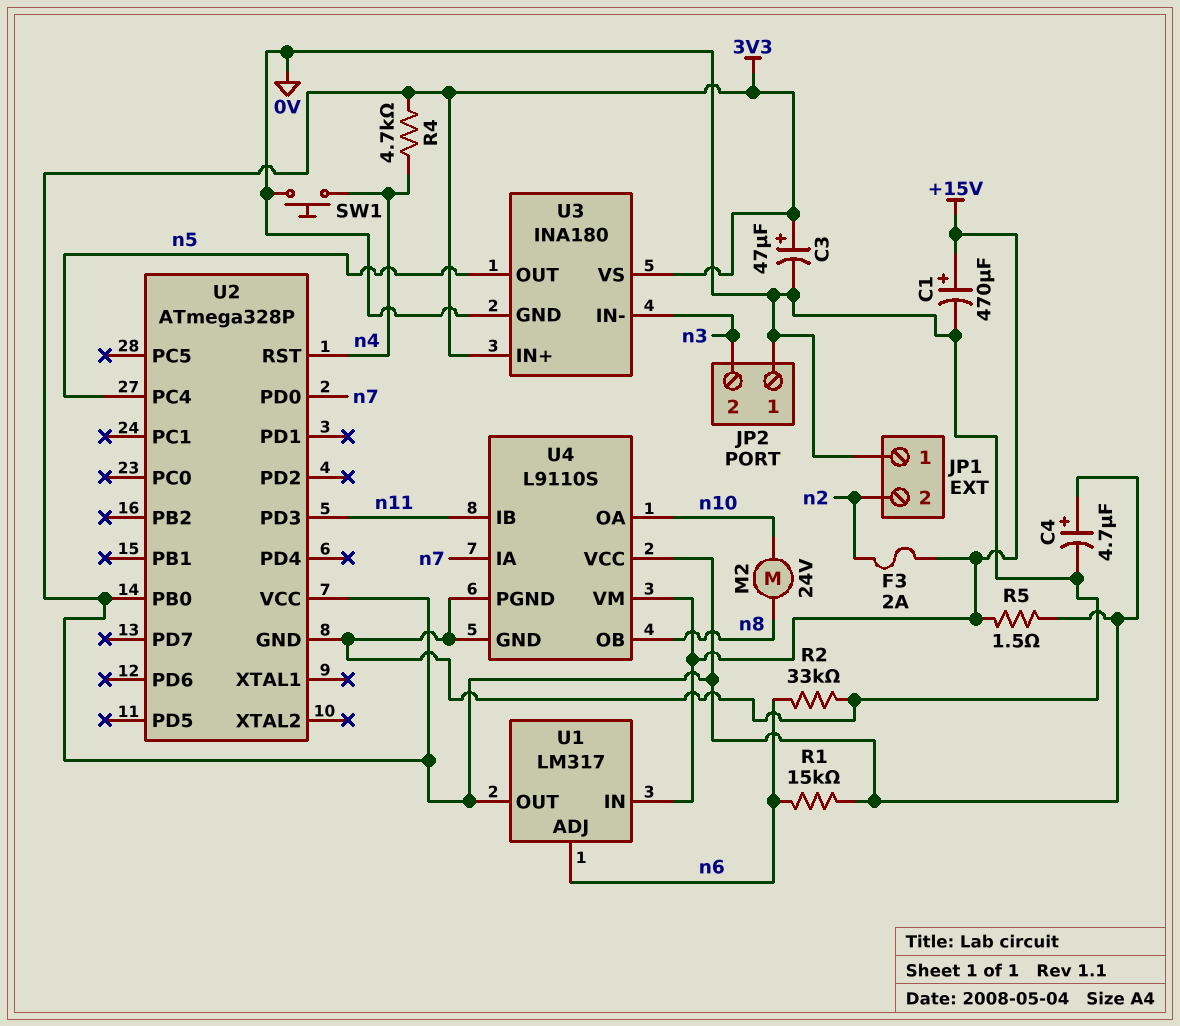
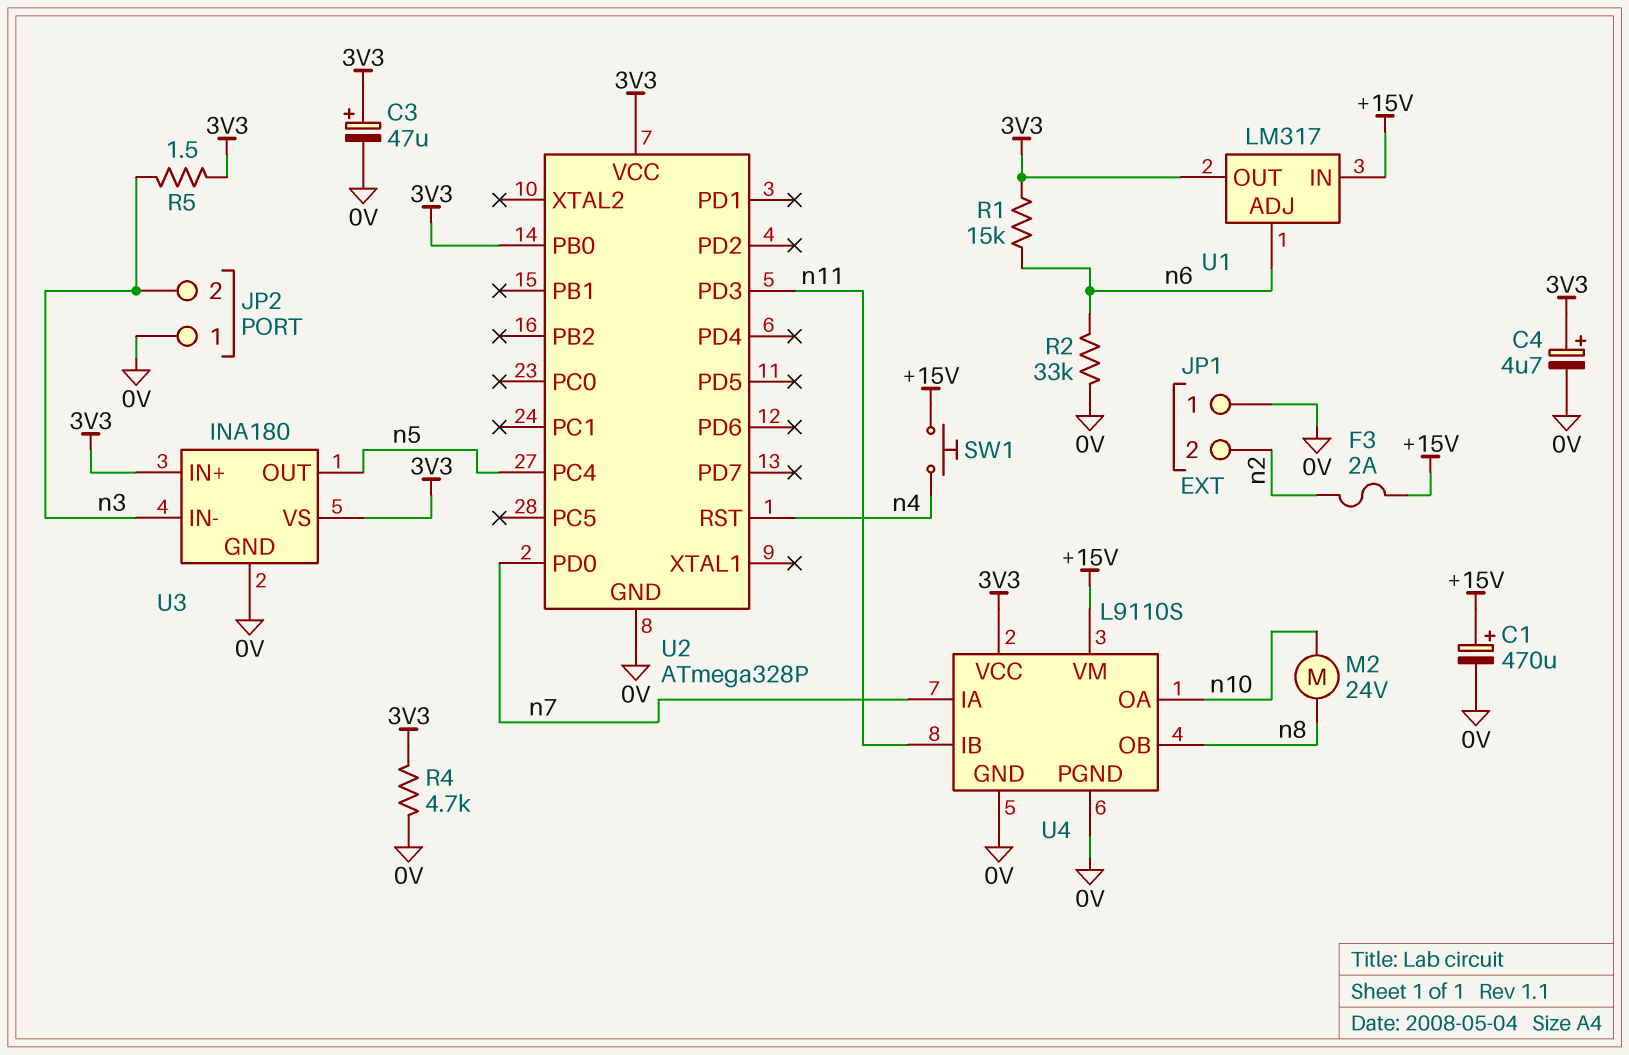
R4: 4.7k (3V3, n4) -> 4.7k (0V, 3V3)
R5: 1.5 (+15V, 3V3) -> 1.5 (3V3, n3)
SW1: button (0V, n4) -> button (+15V, n4)

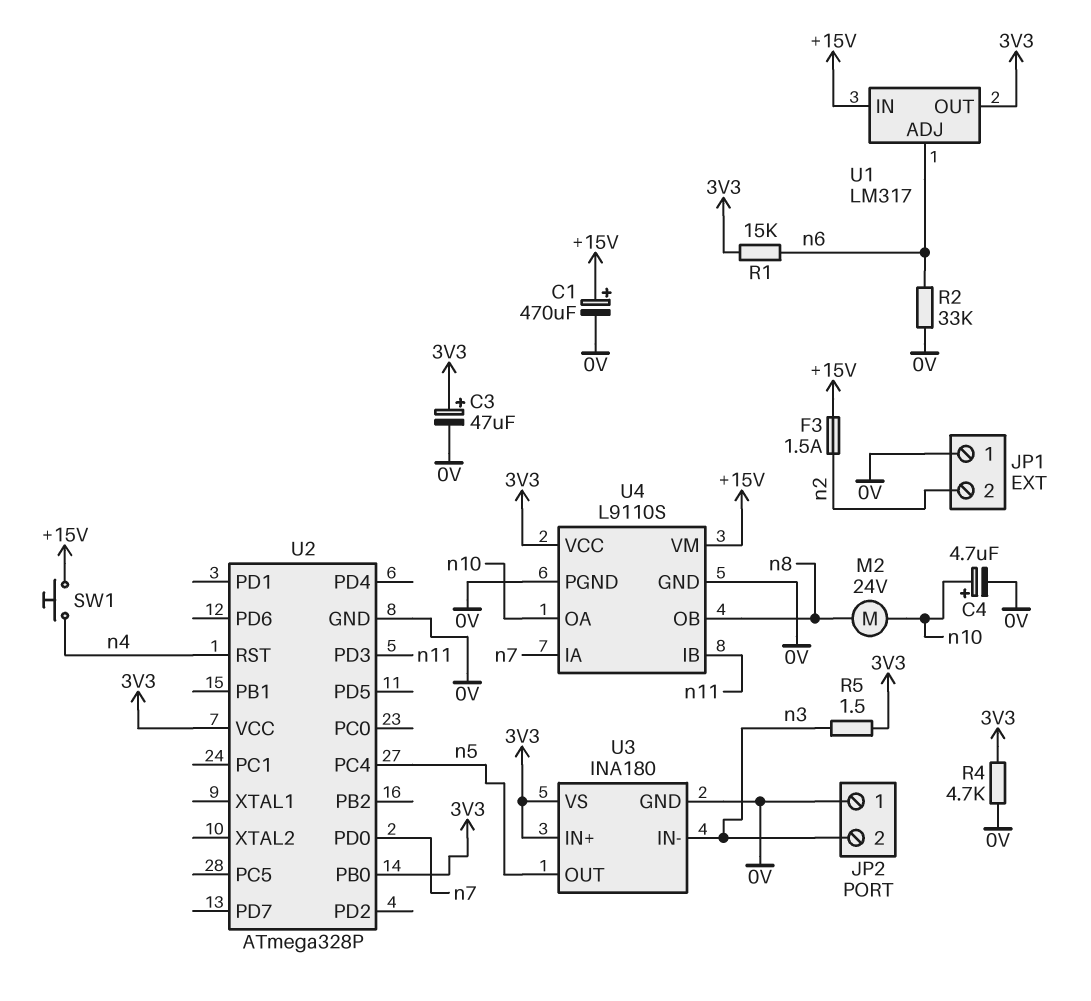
C4: 4.7uF (plus 3V3, minus 0V) -> 4.7uF (plus n10, minus 0V)
F3: 2A (+15V, n2) -> 1.5A (+15V, n2)

